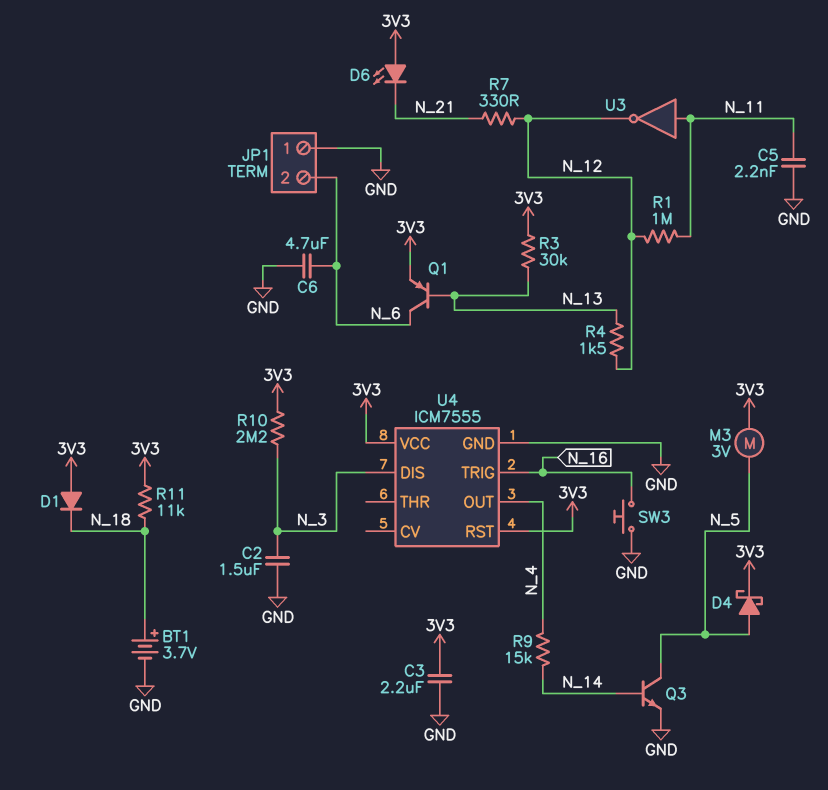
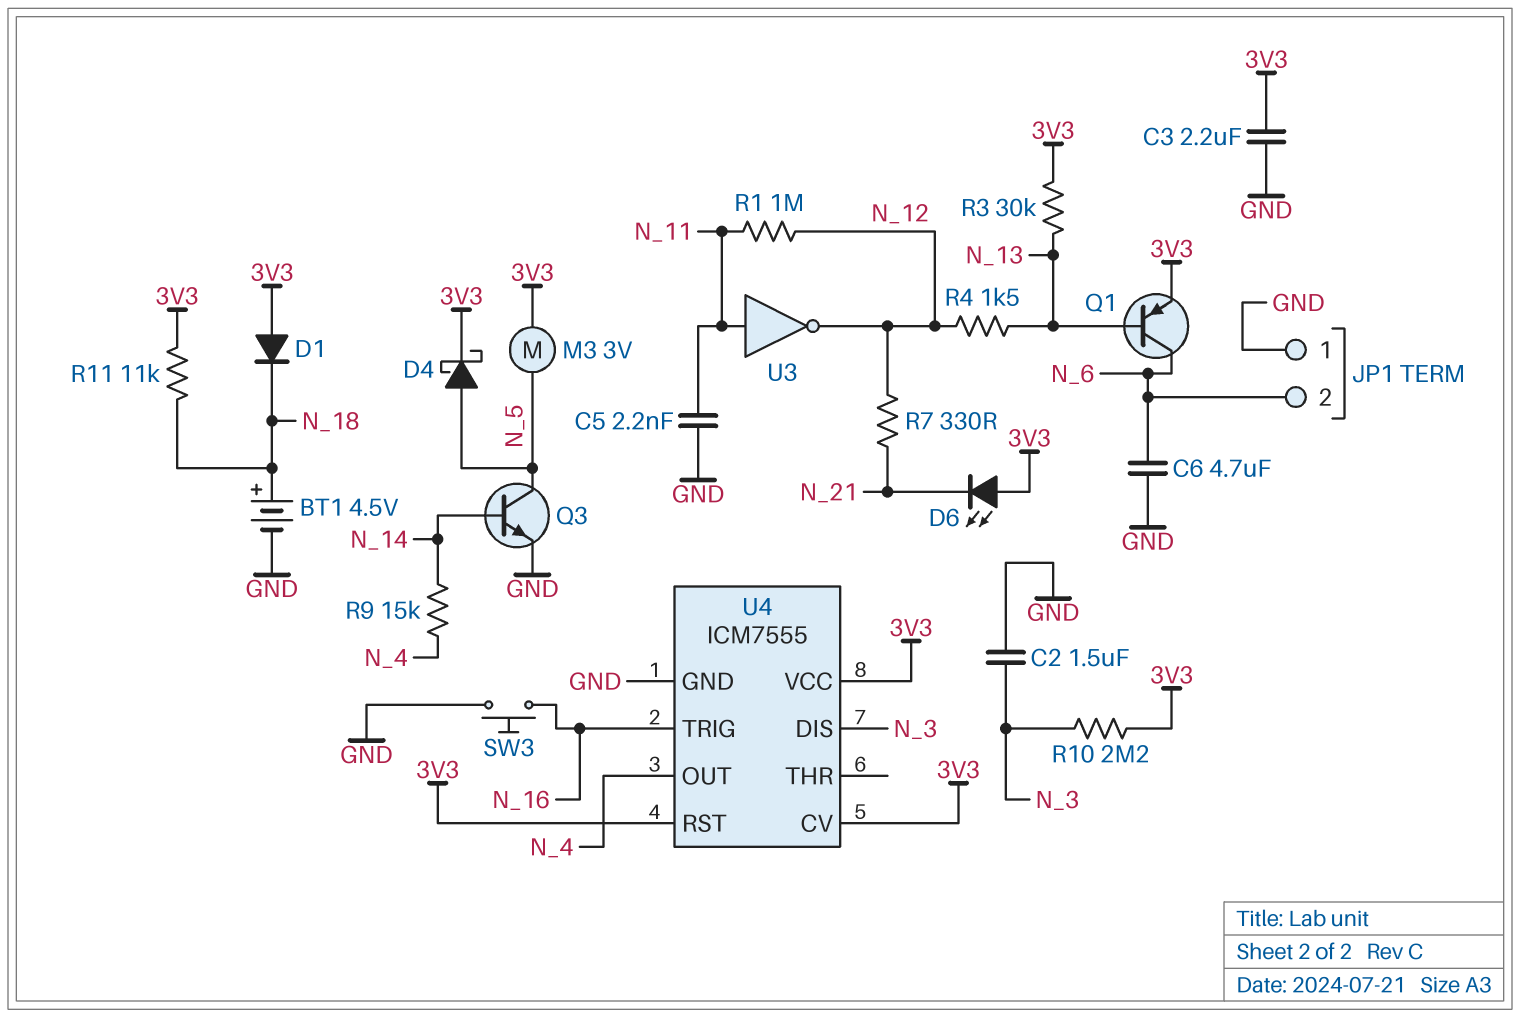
BT1: 3.7V (plus N_18, minus GND) -> 4.5V (plus N_18, minus GND)
U4 pin CV: none -> 3V3

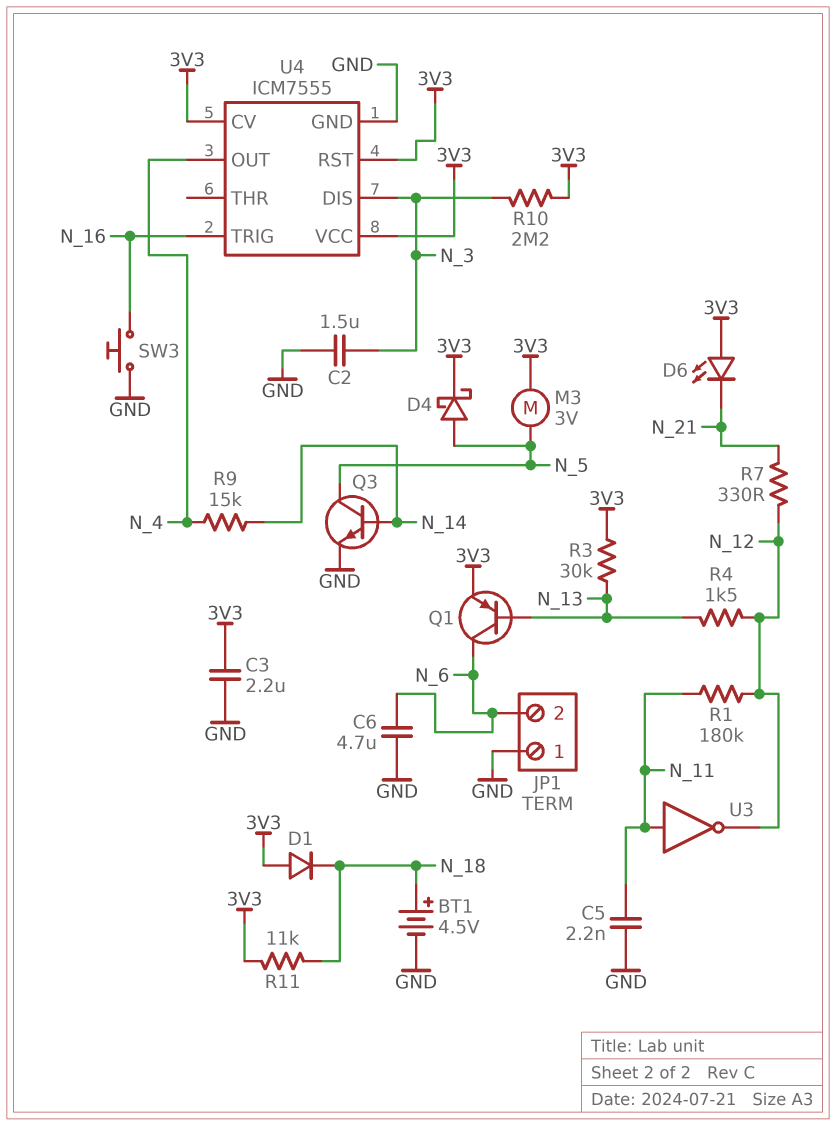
R1: 1M (N_11, N_12) -> 180k (N_11, N_12)

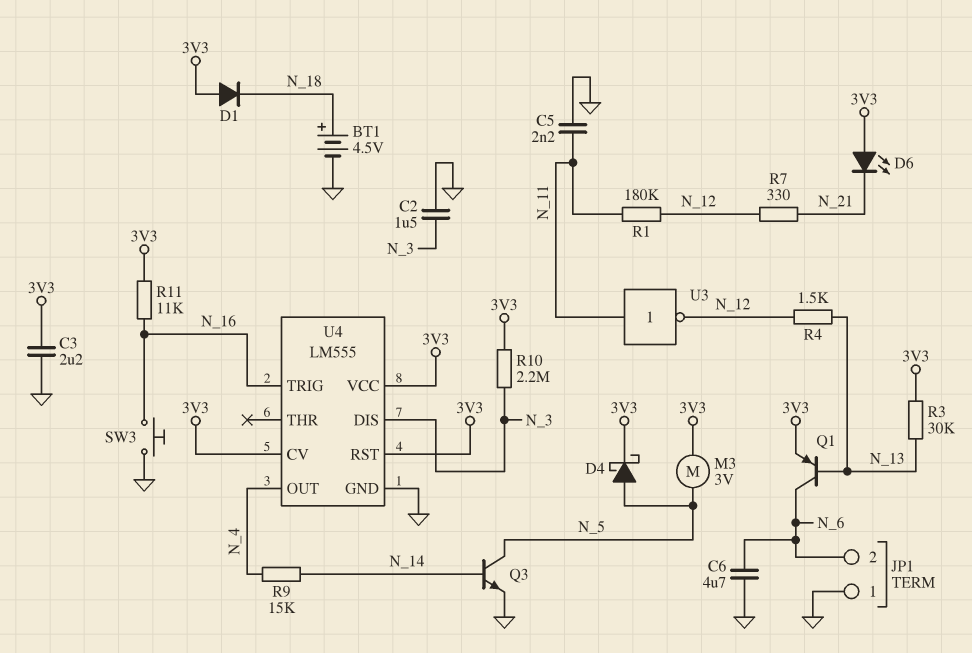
R11: 11k (3V3, N_18) -> 11k (3V3, N_16)
U4: ICM7555 -> LM555

